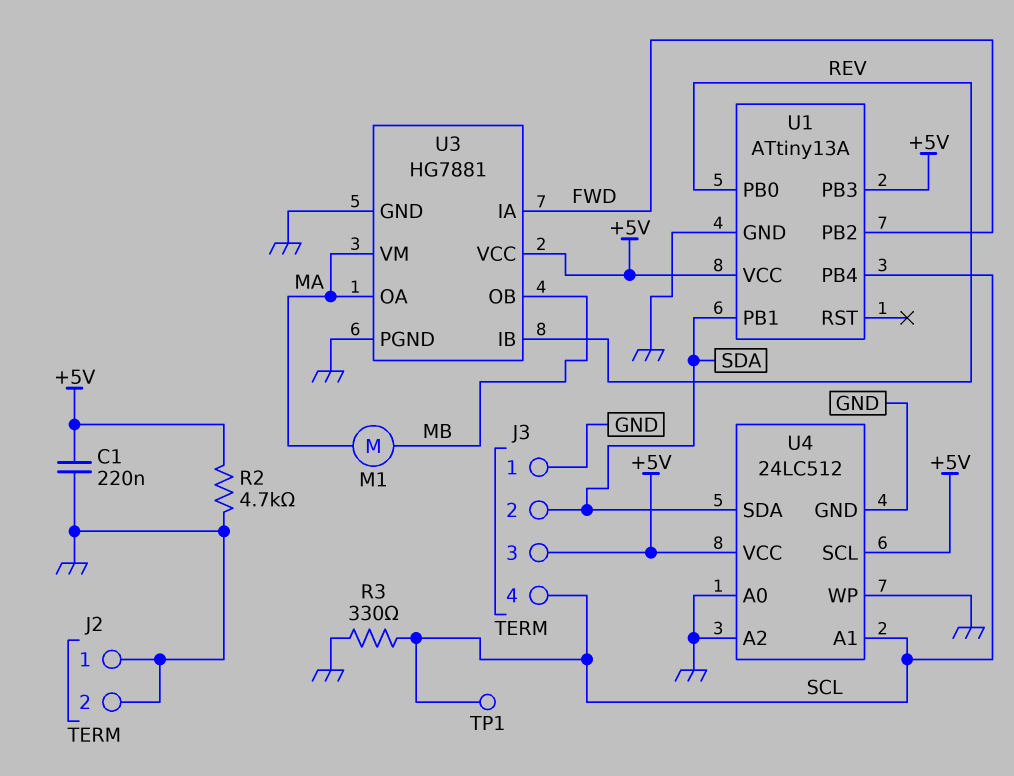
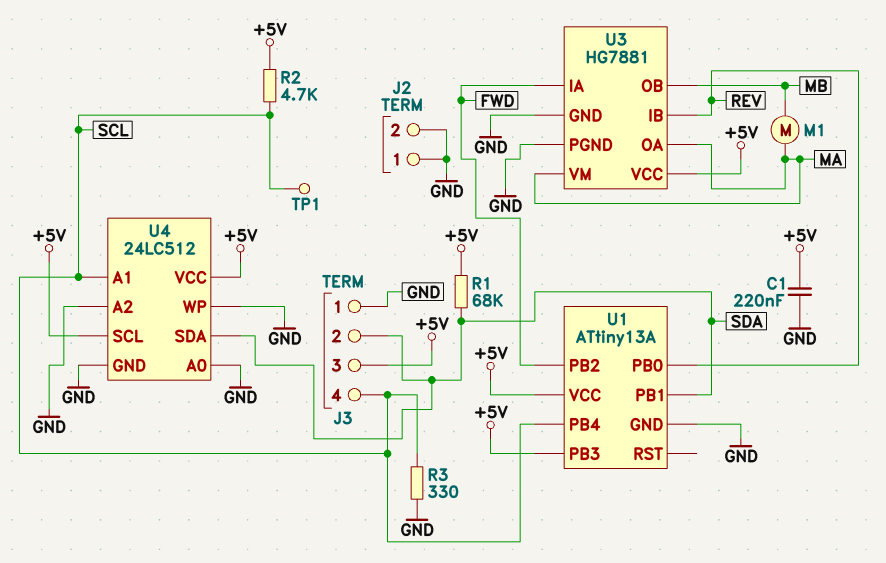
R1: none -> 68k (+5V, SDA)
R2: 4.7k (+5V, GND) -> 4.7k (+5V, SCL)

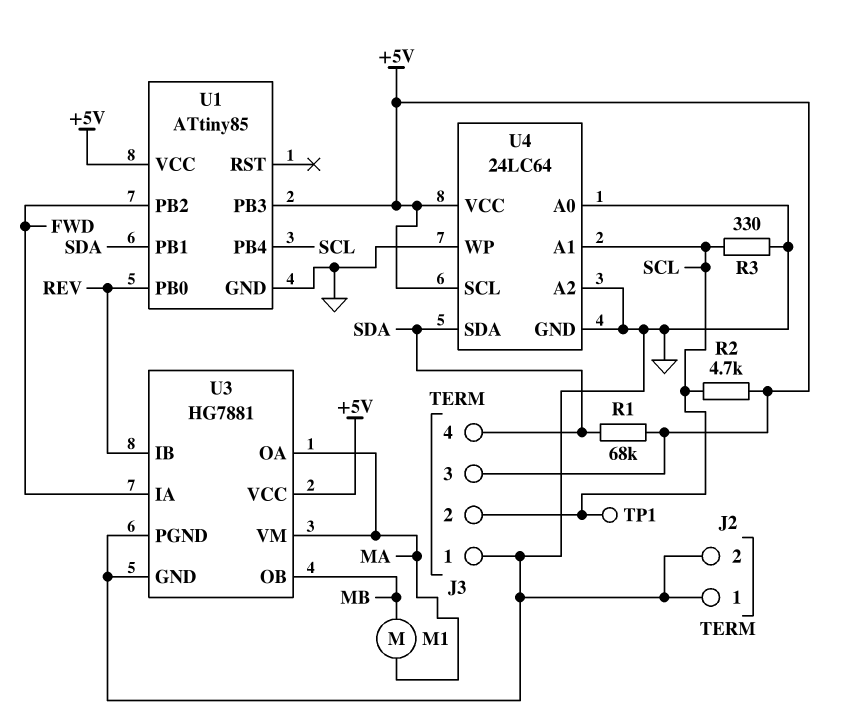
C1: 220nF (+5V, GND) -> none
J3 pin 2: SDA -> SCL
J3 pin 4: SCL -> SDA
U1: ATtiny13A -> ATtiny85
U4: 24LC512 -> 24LC64

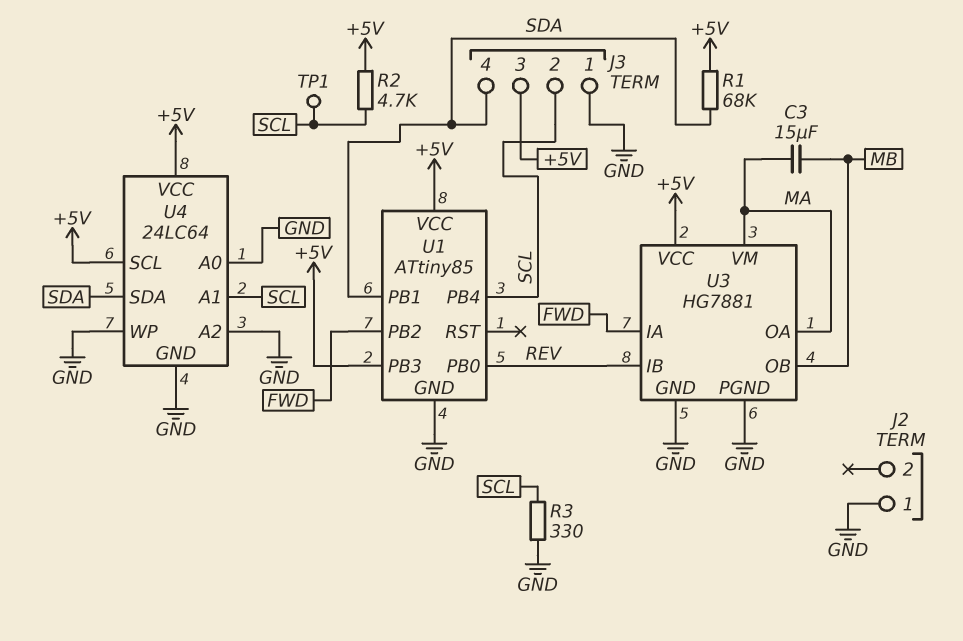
C3: none -> 15uF (MA, MB)
J2 pin 2: GND -> none
M1: motor (MA, MB) -> none

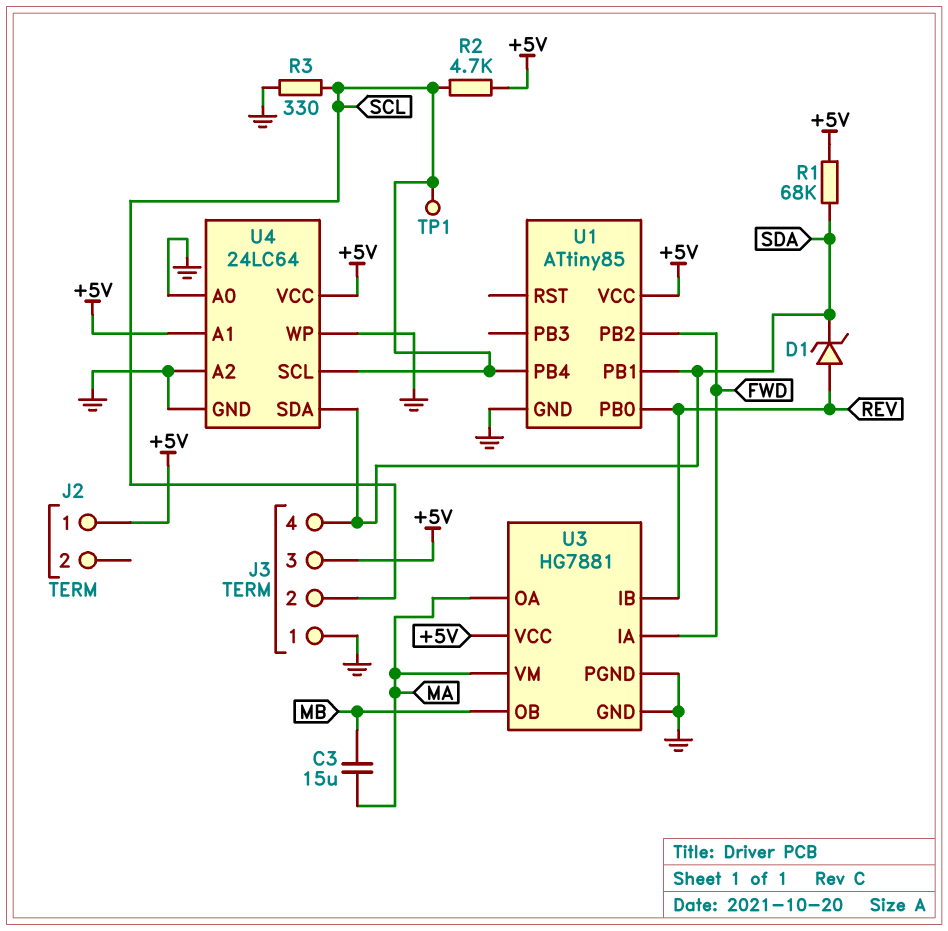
D1: none -> zener (A REV, K SDA)
J2 pin 1: GND -> +5V
U1 pin PB3: +5V -> none
U4 pin A1: SCL -> +5V
U4 pin SCL: +5V -> SCL

